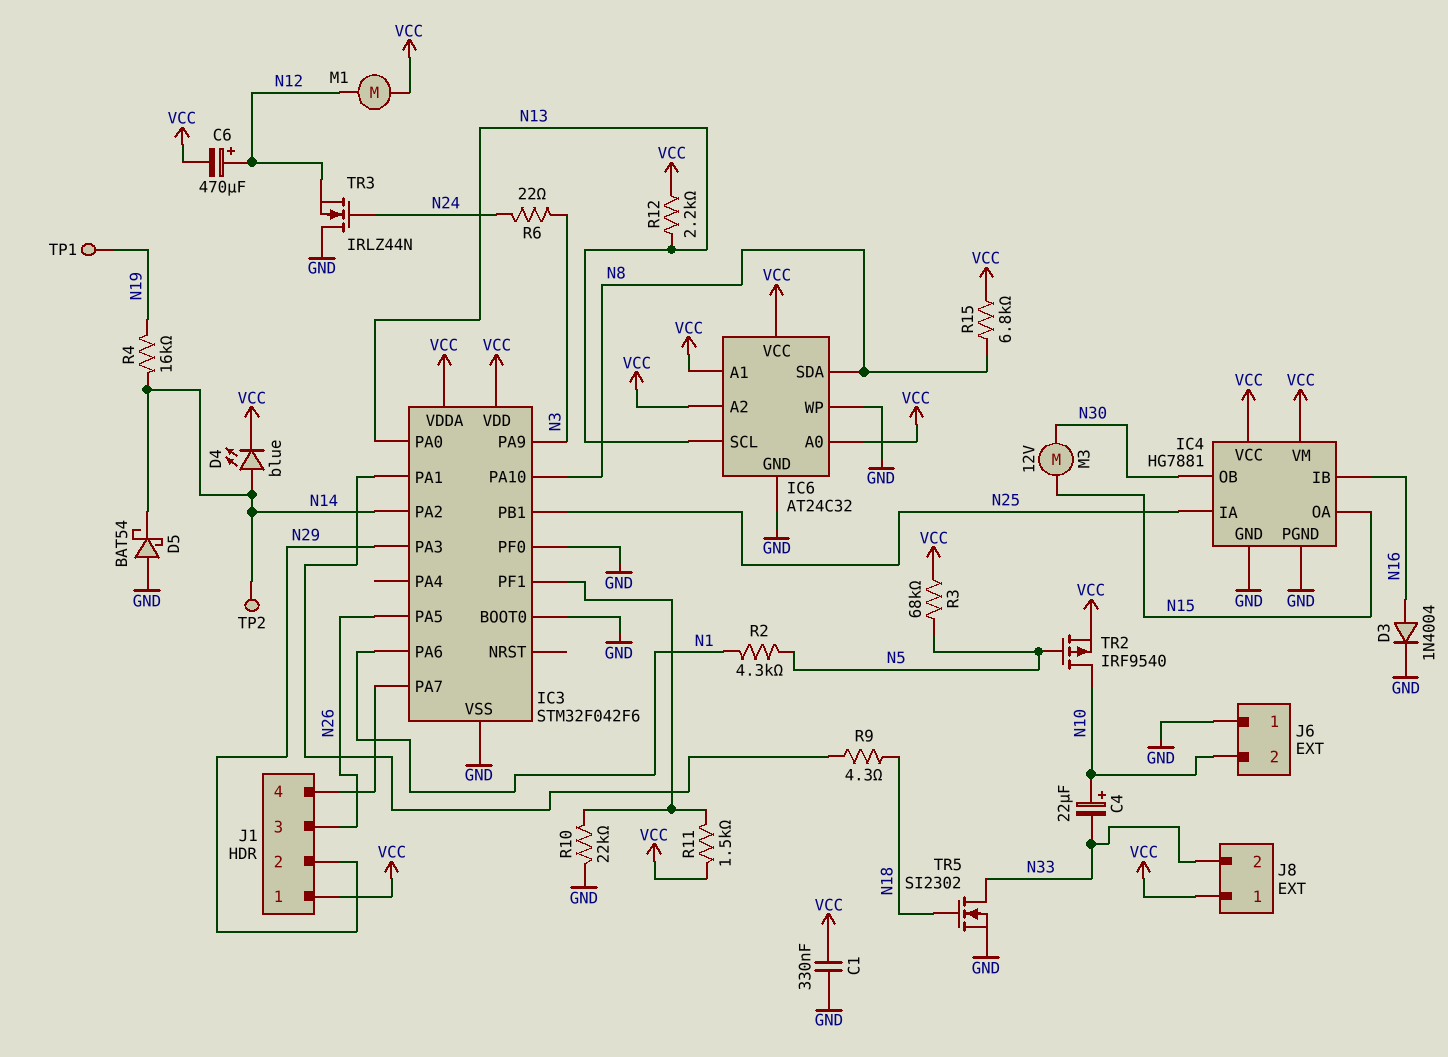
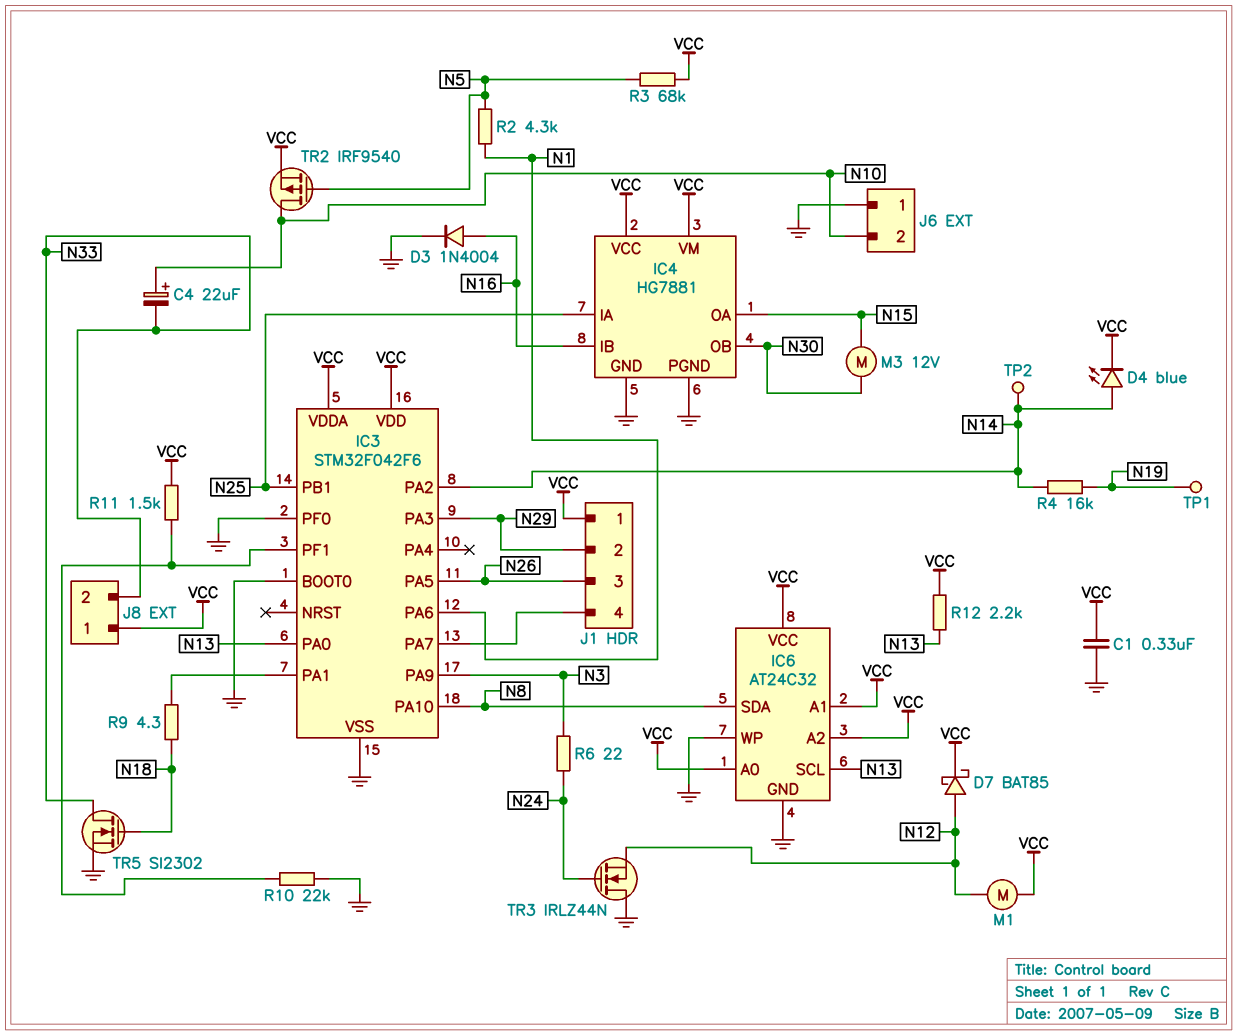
C6: 470uF (plus N12, minus VCC) -> none
D5: schottky BAT54 (A GND, K N14) -> none
D7: none -> schottky BAT85 (A N12, K VCC)
R15: 6.8k (N8, VCC) -> none

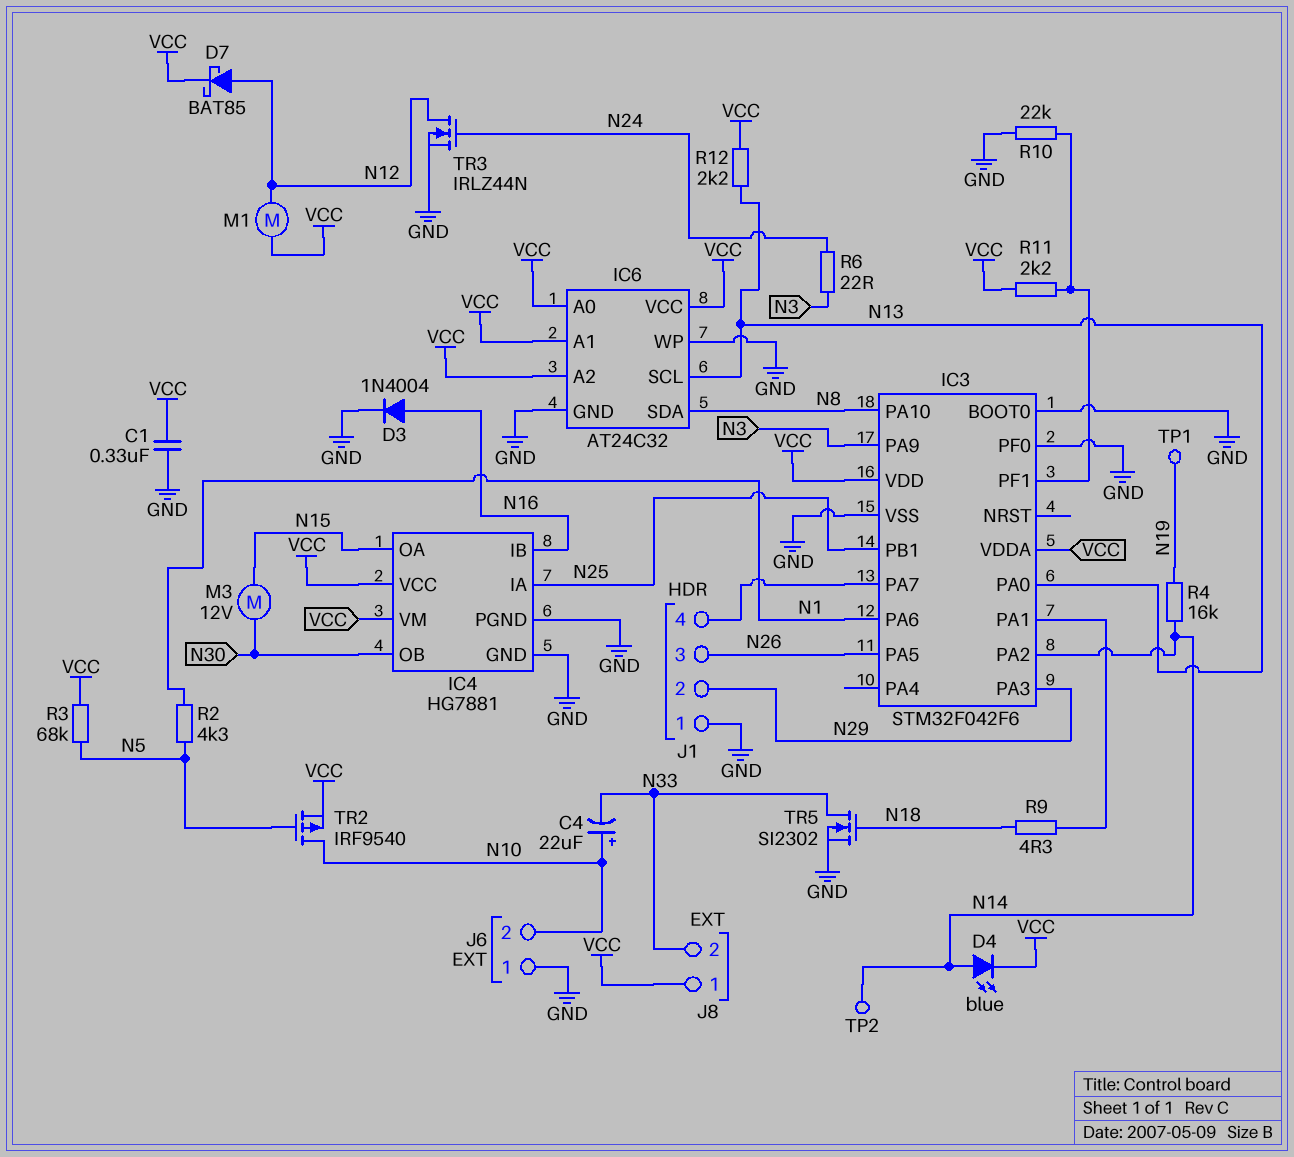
J1 pin 1: VCC -> GND
R11: 1.5k (IC3/PF1, VCC) -> 2.2k (IC3/PF1, VCC)
TR3: NMOS IRLZ44N (G N24, D GND, S N12) -> NMOS IRLZ44N (G N24, D N12, S GND)

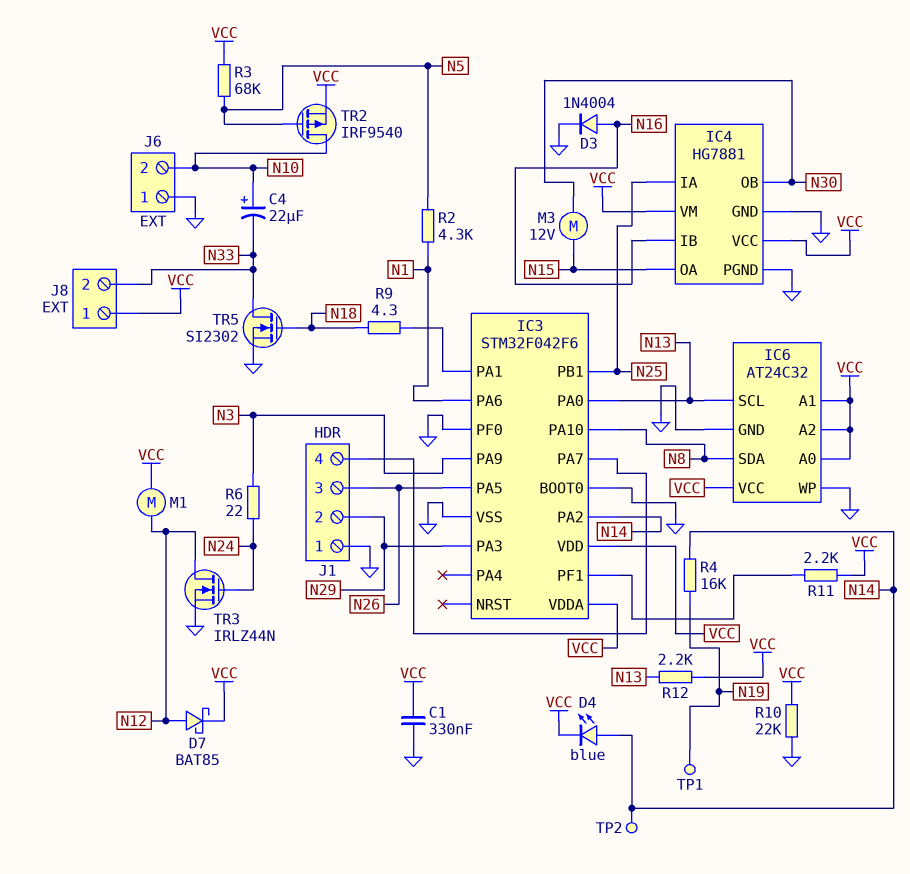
R10: 22k (GND, IC3/PF1) -> 22k (GND, VCC)

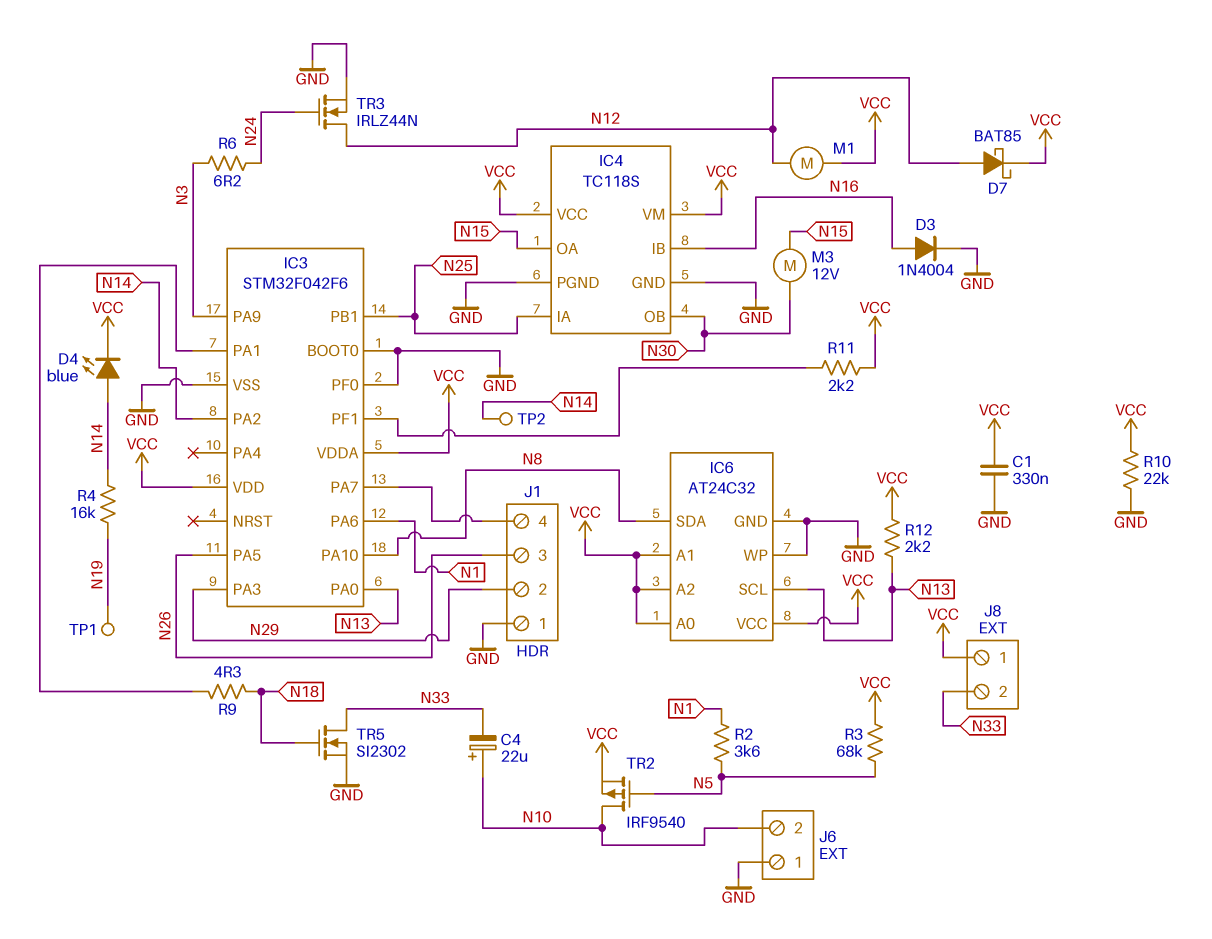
IC4: HG7881 -> TC118S
R2: 4.3k (N1, N5) -> 3.6k (N1, N5)
R6: 22 (N3, N24) -> 6.2 (N3, N24)

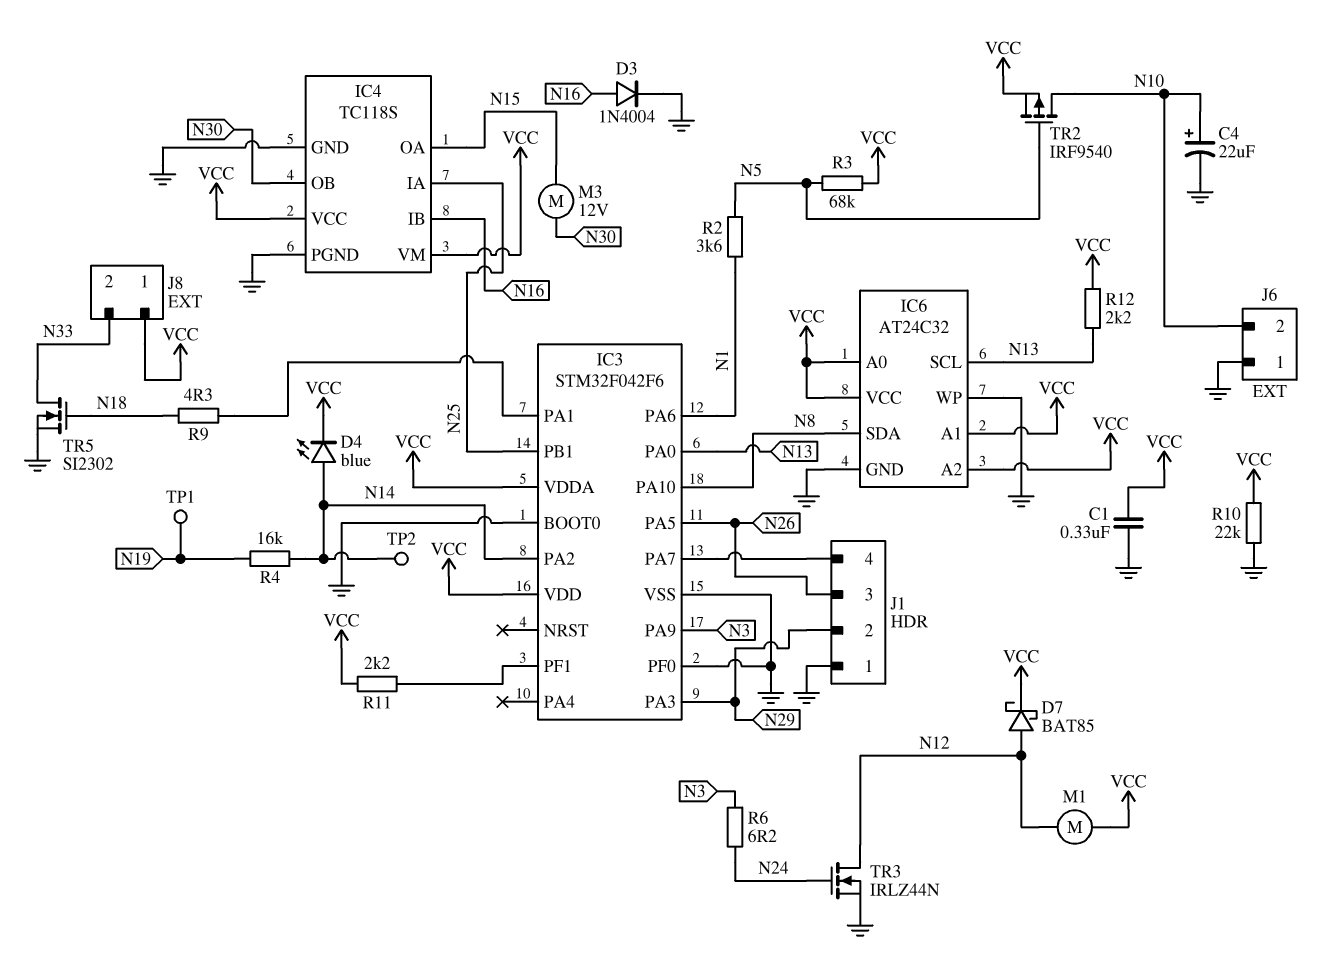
C4: 22uF (plus N10, minus N33) -> 22uF (plus N10, minus GND)

